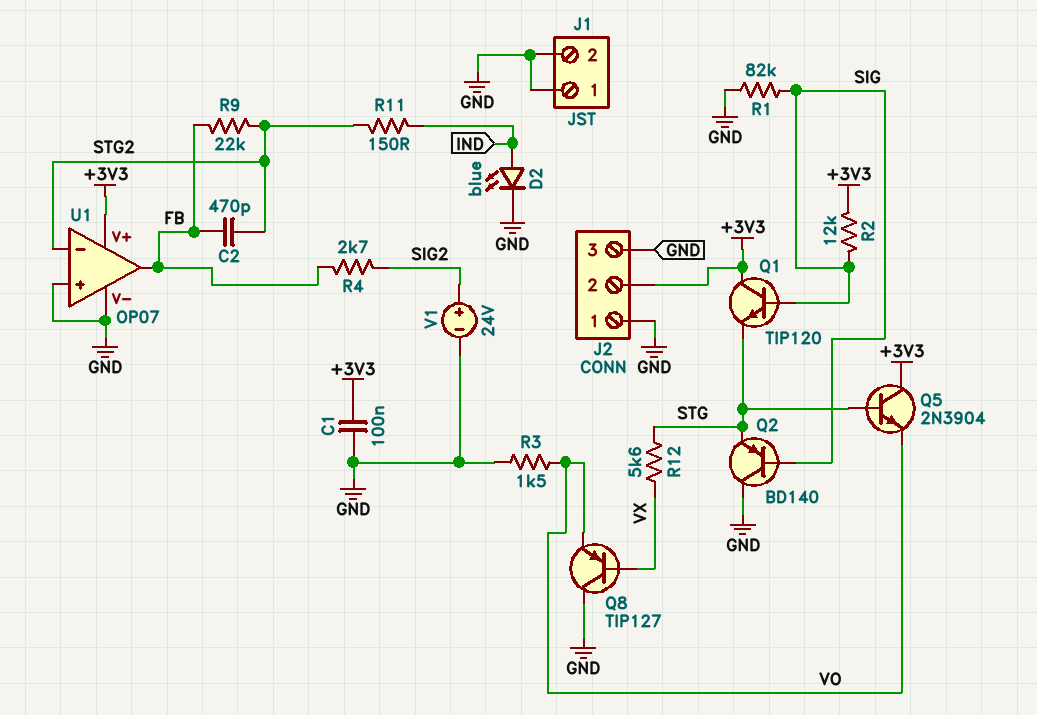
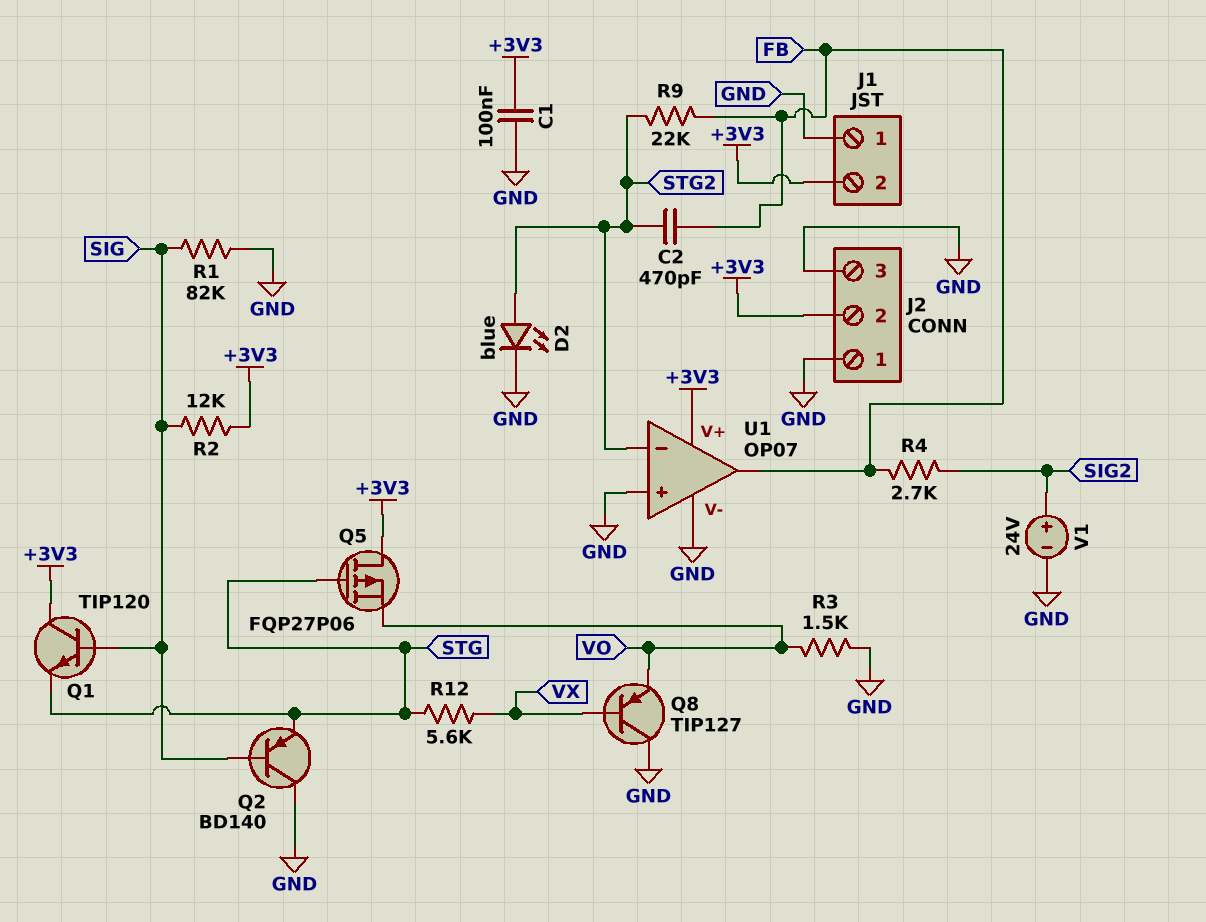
D2: LED blue (A IND, K GND) -> LED blue (A STG2, K GND)
J1 pin 2: GND -> +3V3
Q5: NPN 2N3904 (B STG, C +3V3, E VO) -> PMOS FQP27P06 (G STG, D +3V3, S VO)
R11: 150 (IND, STG2) -> none

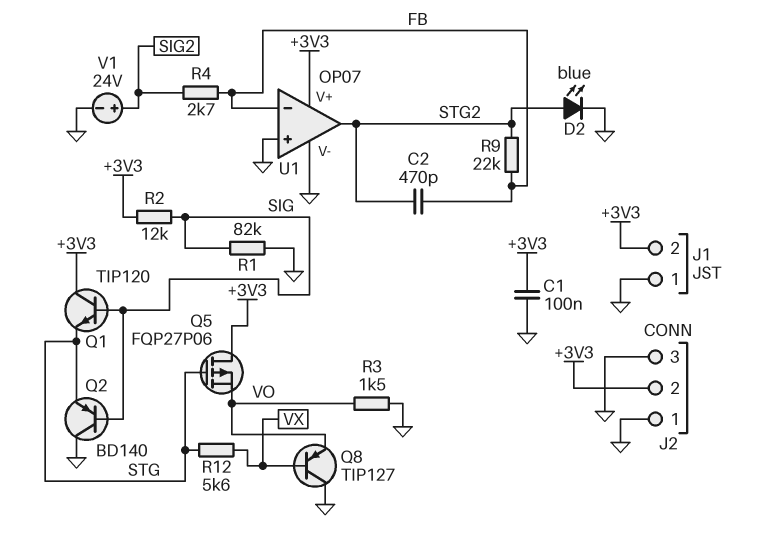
U1 pin in-: STG2 -> FB
U1 pin out: FB -> STG2

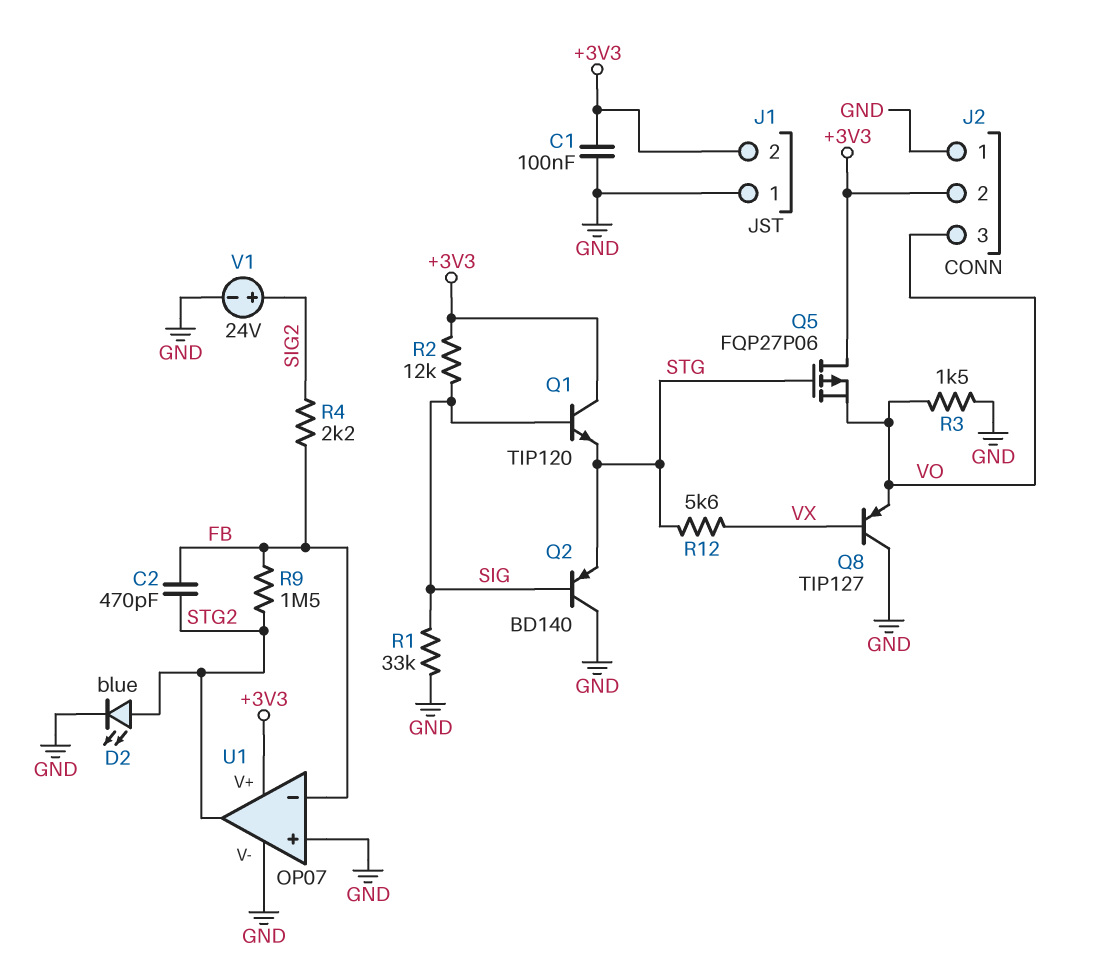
J2 pin 3: GND -> VO
R1: 82k (GND, SIG) -> 33k (GND, SIG)
R4: 2.7k (FB, SIG2) -> 2.2k (FB, SIG2)
R9: 22k (FB, STG2) -> 1.5M (FB, STG2)

